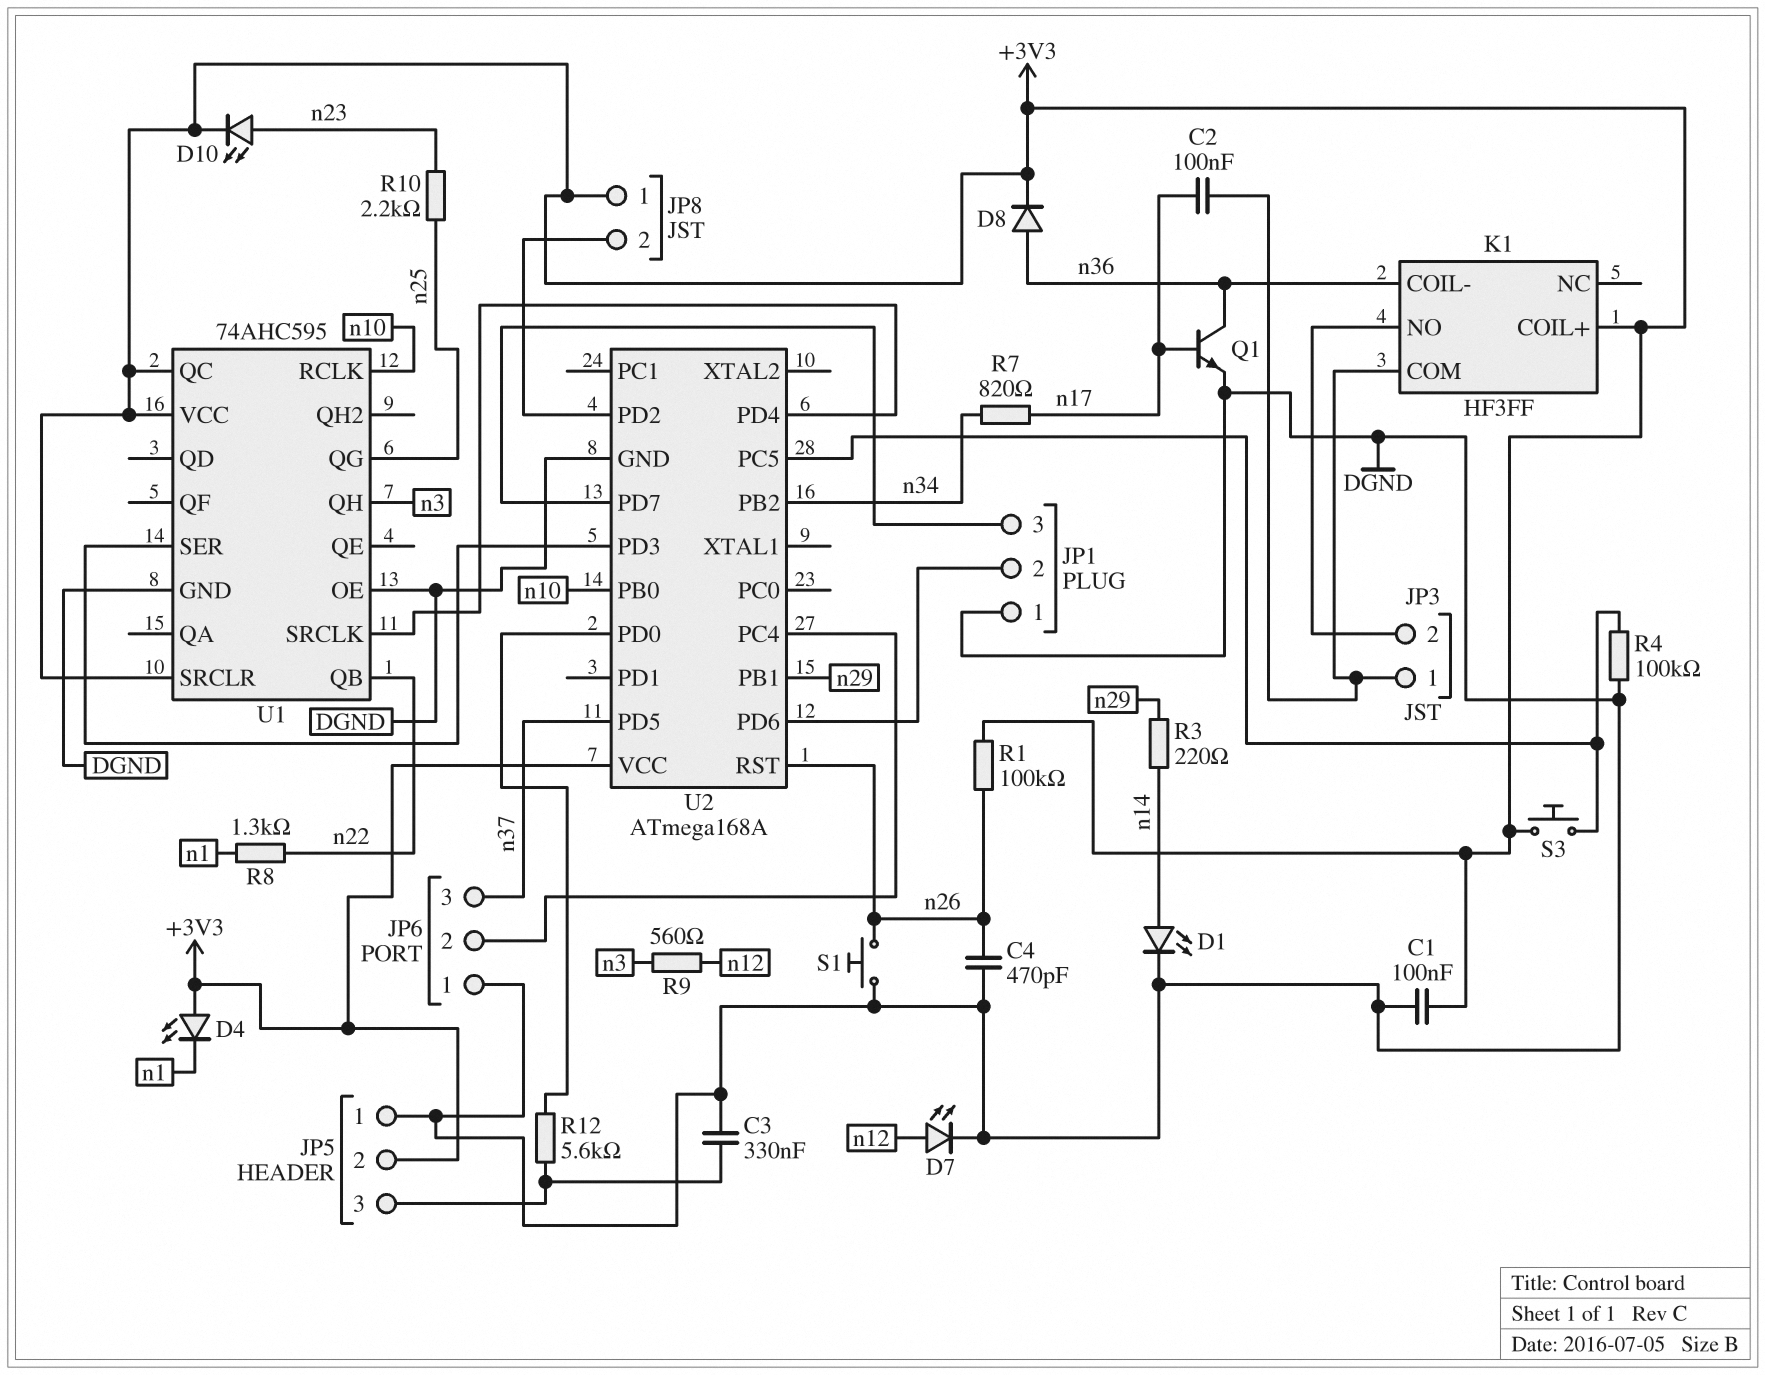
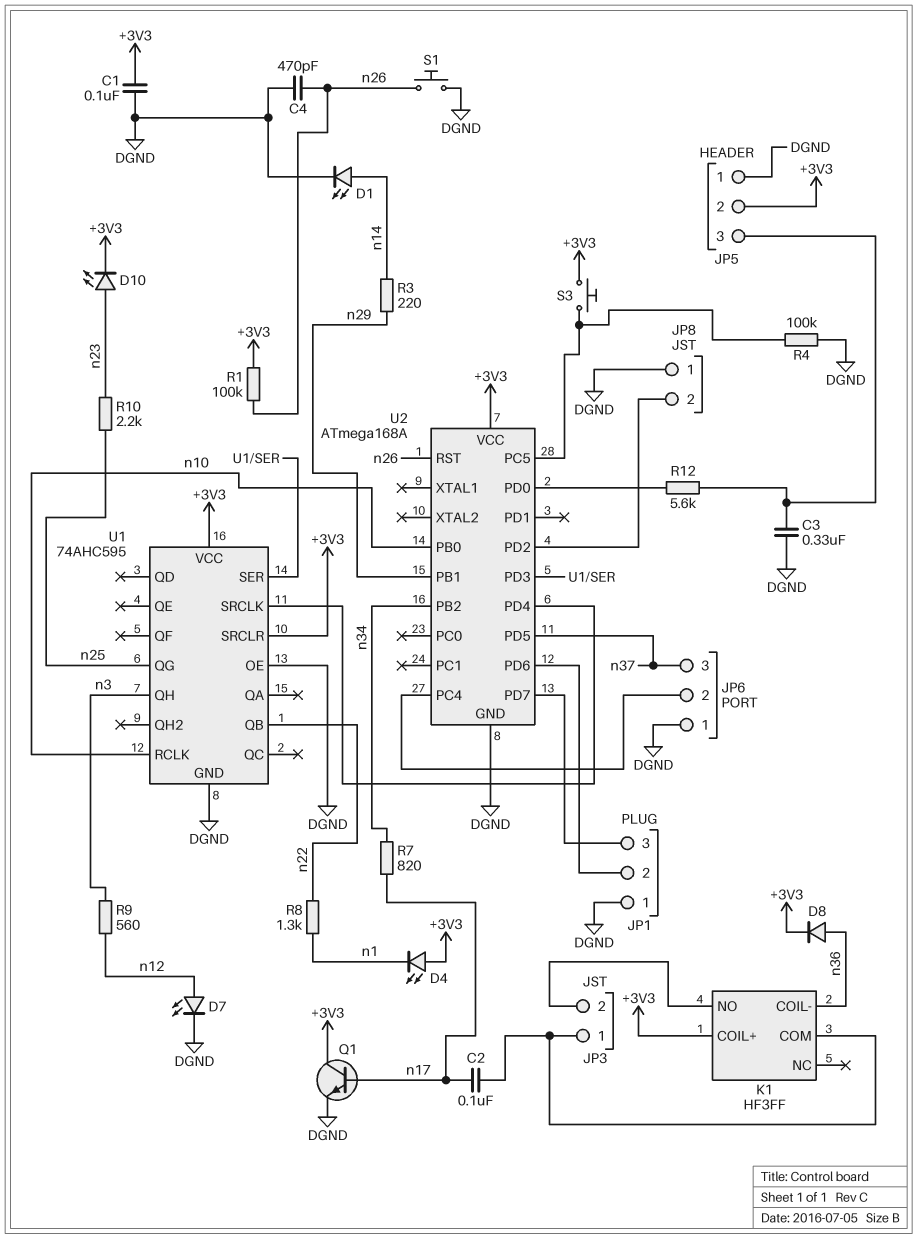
JP8 pin 1: +3V3 -> DGND
Q1: NPN (B n17, C n36, E DGND) -> NPN (B n17, C +3V3, E DGND)
U1 pin QC: +3V3 -> none

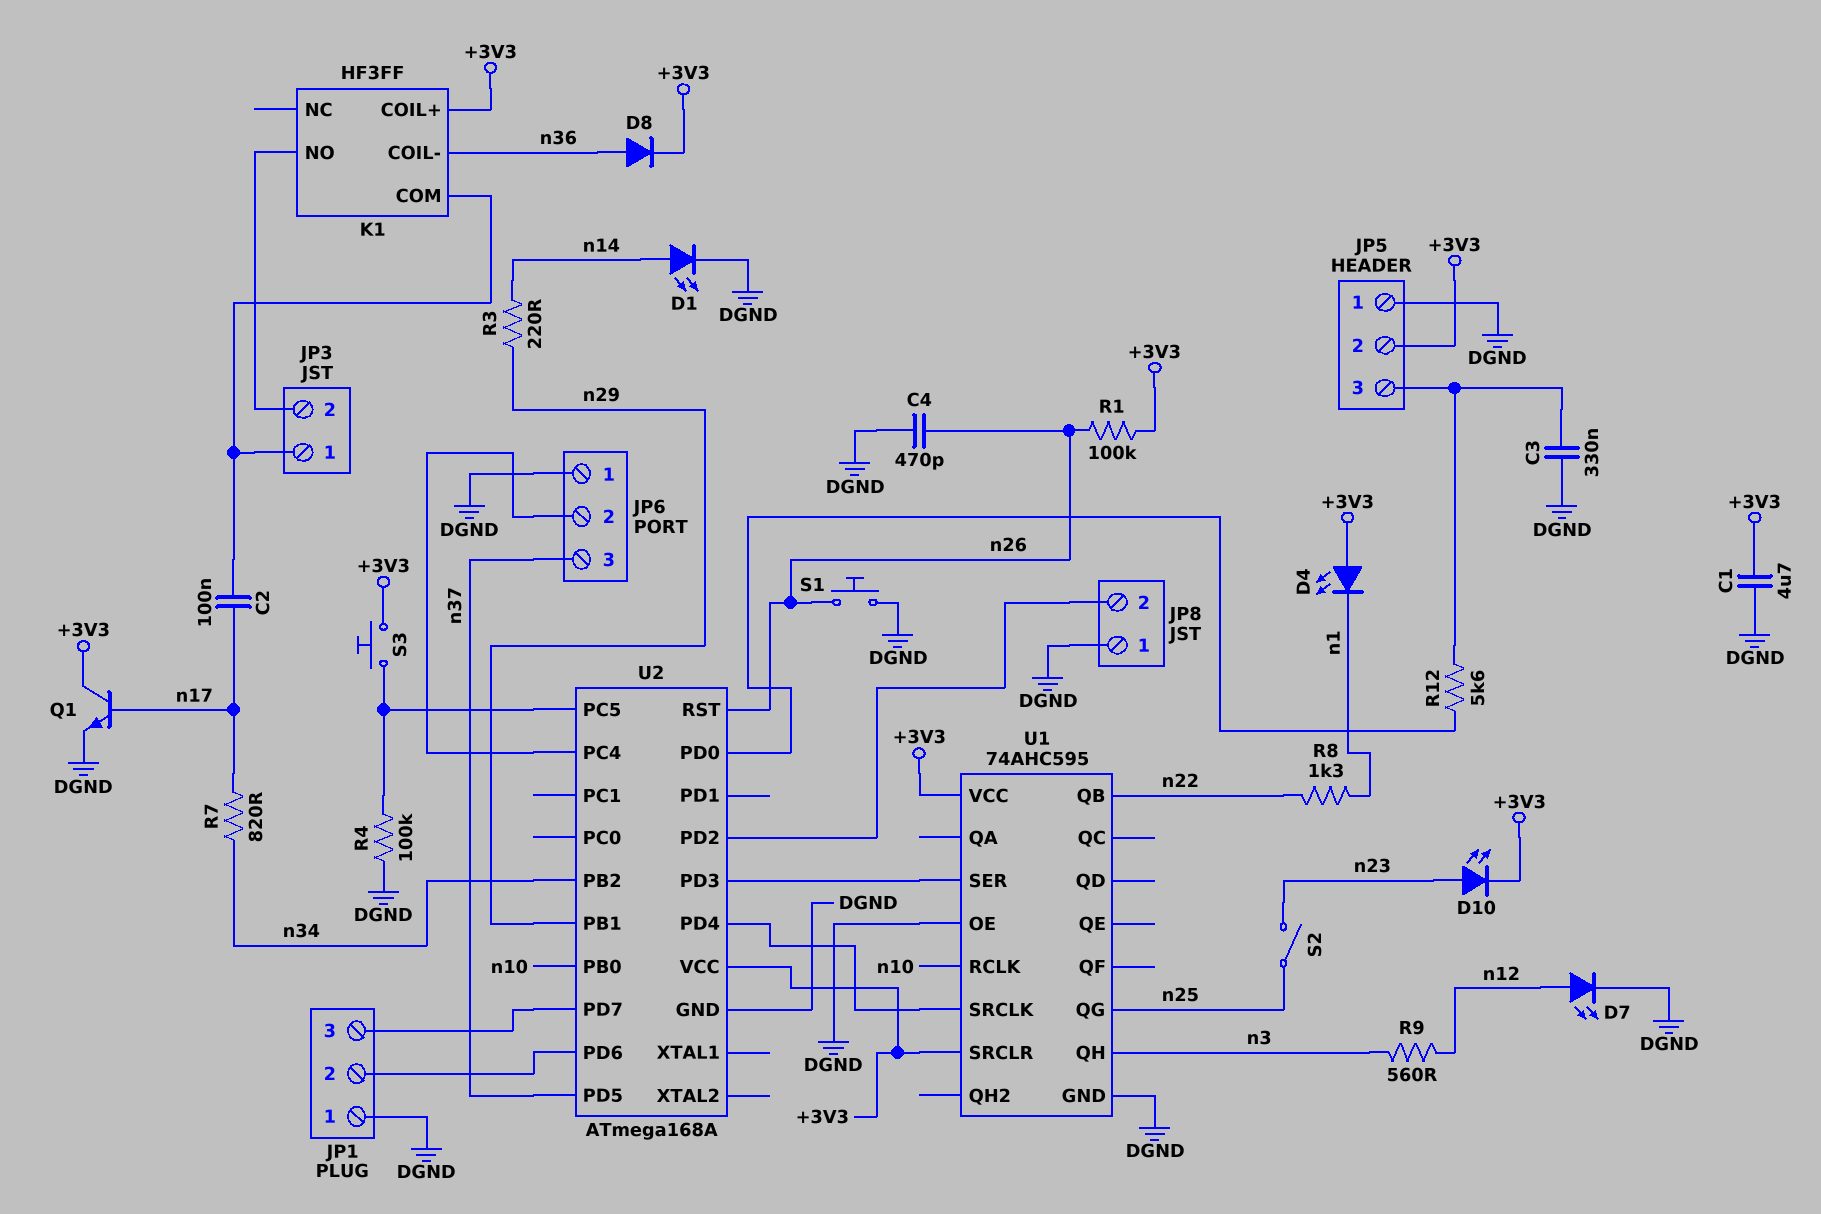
C1: 100nF (+3V3, DGND) -> 4.7uF (+3V3, DGND)
R10: 2.2k (n23, n25) -> none
S2: none -> switch (n23, n25)

